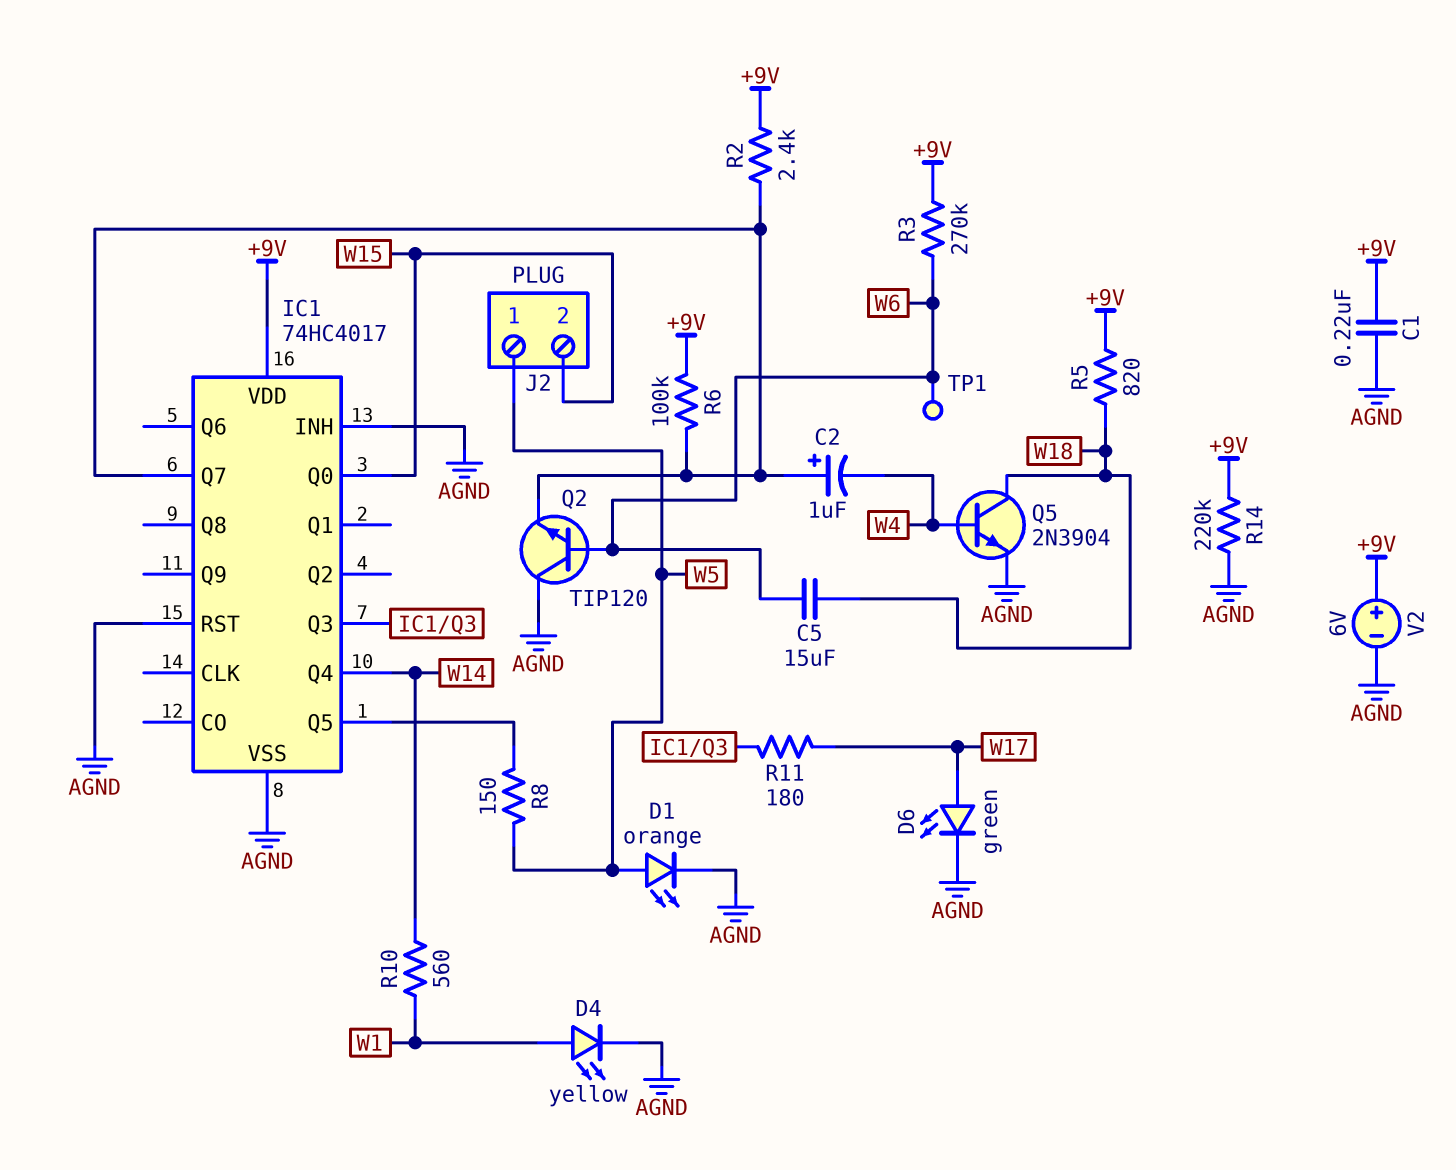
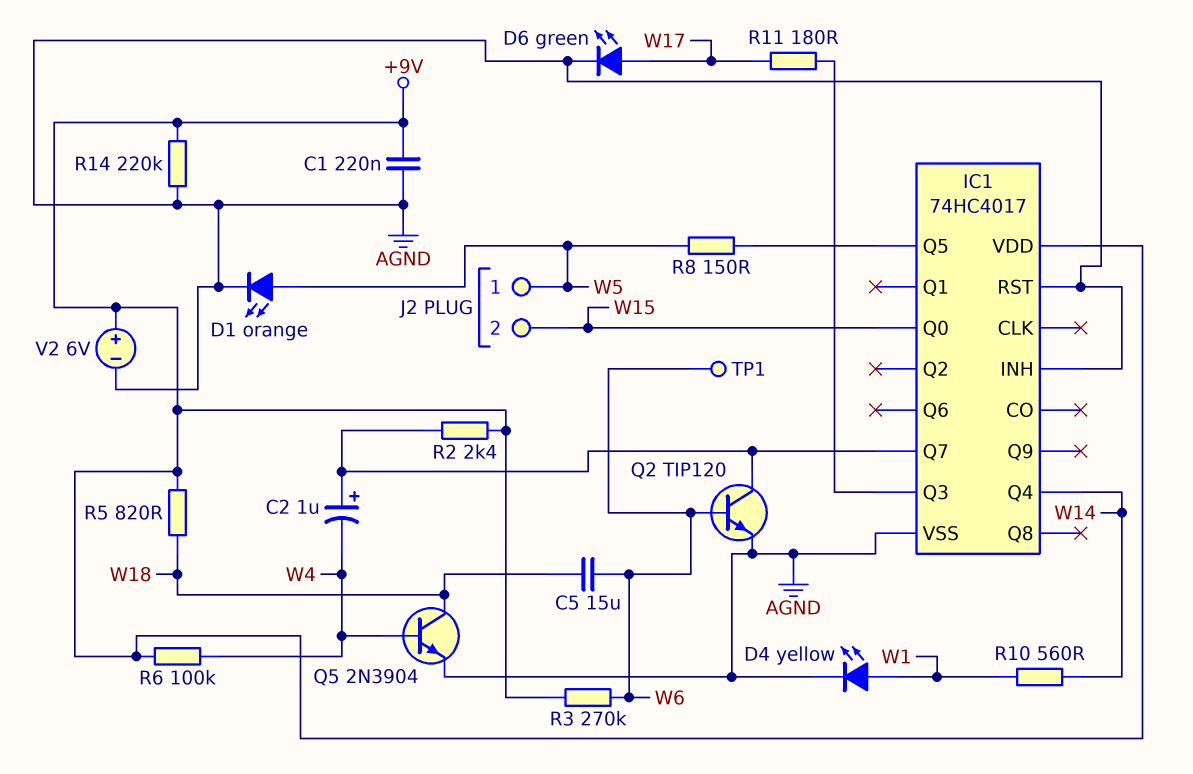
Q2: NPN TIP120 (B W6, C AGND, E IC1/Q7) -> NPN TIP120 (B W6, C IC1/Q7, E AGND)
R6: 100k (+9V, IC1/Q7) -> 100k (+9V, W4)

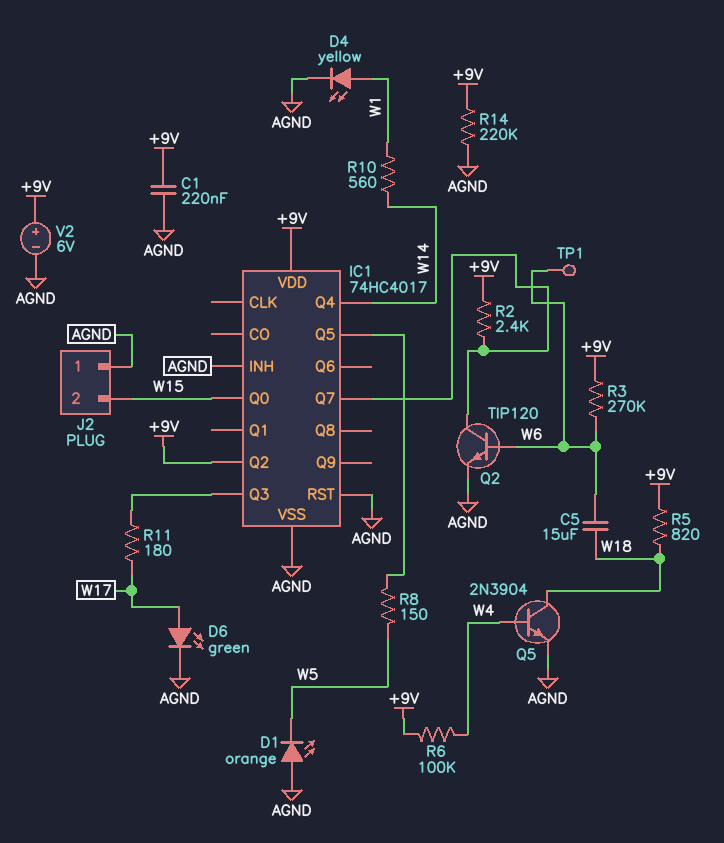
C2: 1uF (plus IC1/Q7, minus W4) -> none
D1: LED orange (A W5, K AGND) -> LED orange (A AGND, K W5)
IC1 pin Q2: none -> +9V
J2 pin 1: W5 -> AGND

